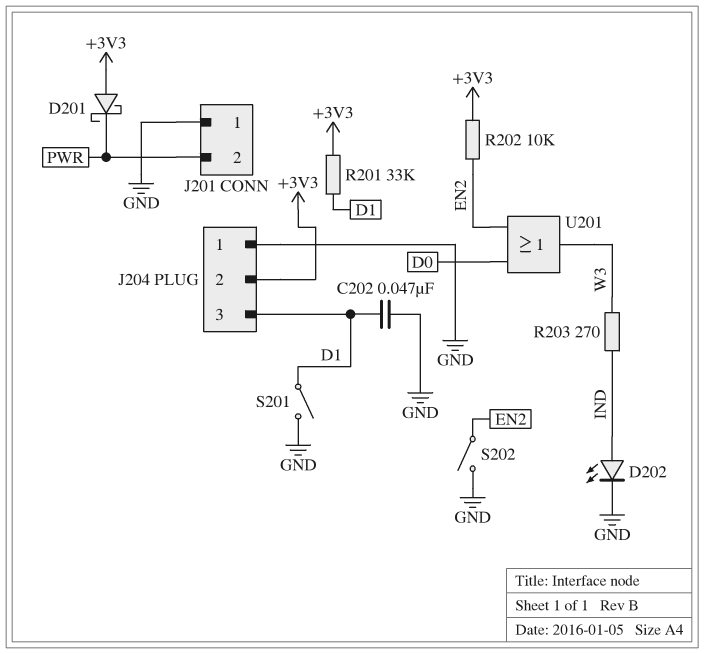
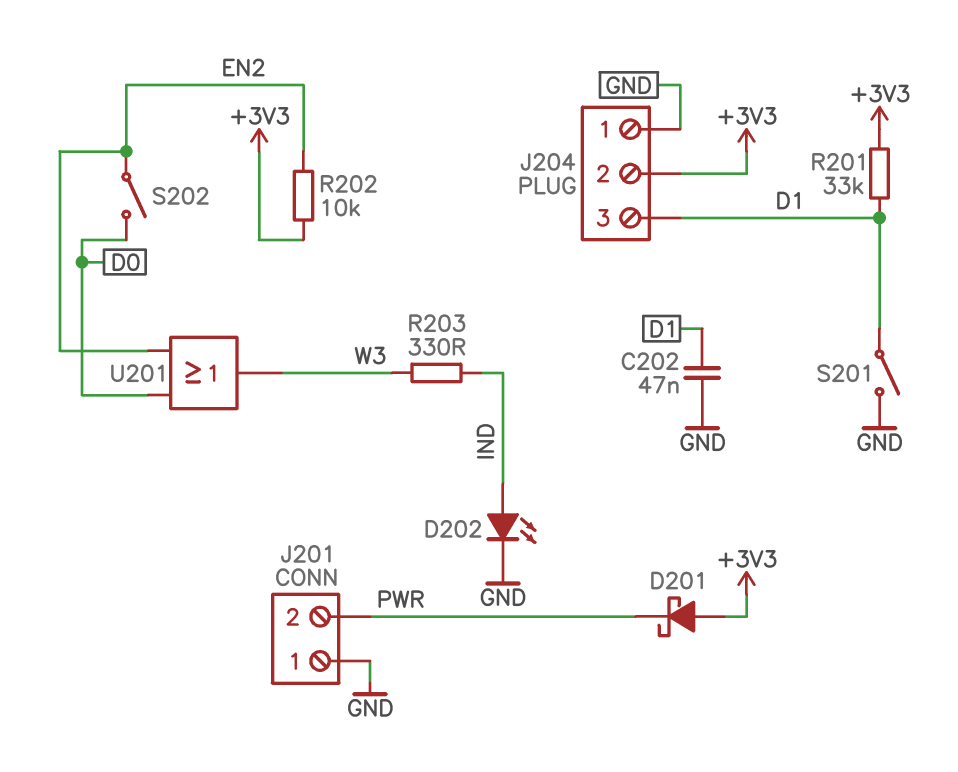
R203: 270 (IND, W3) -> 330 (IND, W3)
S202: switch (EN2, GND) -> switch (D0, EN2)

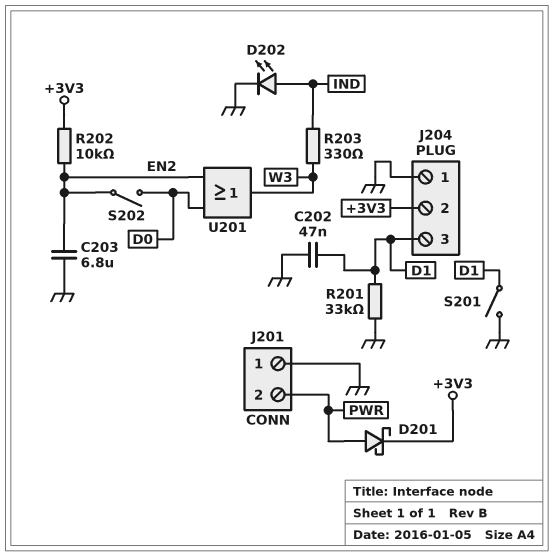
C203: none -> 6.8uF (EN2, GND)
D201: schottky (A +3V3, K PWR) -> schottky (A PWR, K +3V3)
R201: 33k (+3V3, D1) -> 33k (D1, GND)

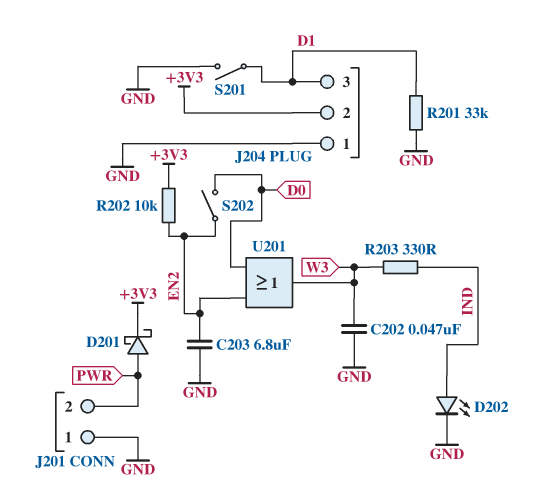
C202: 47nF (D1, GND) -> 47nF (GND, W3)

